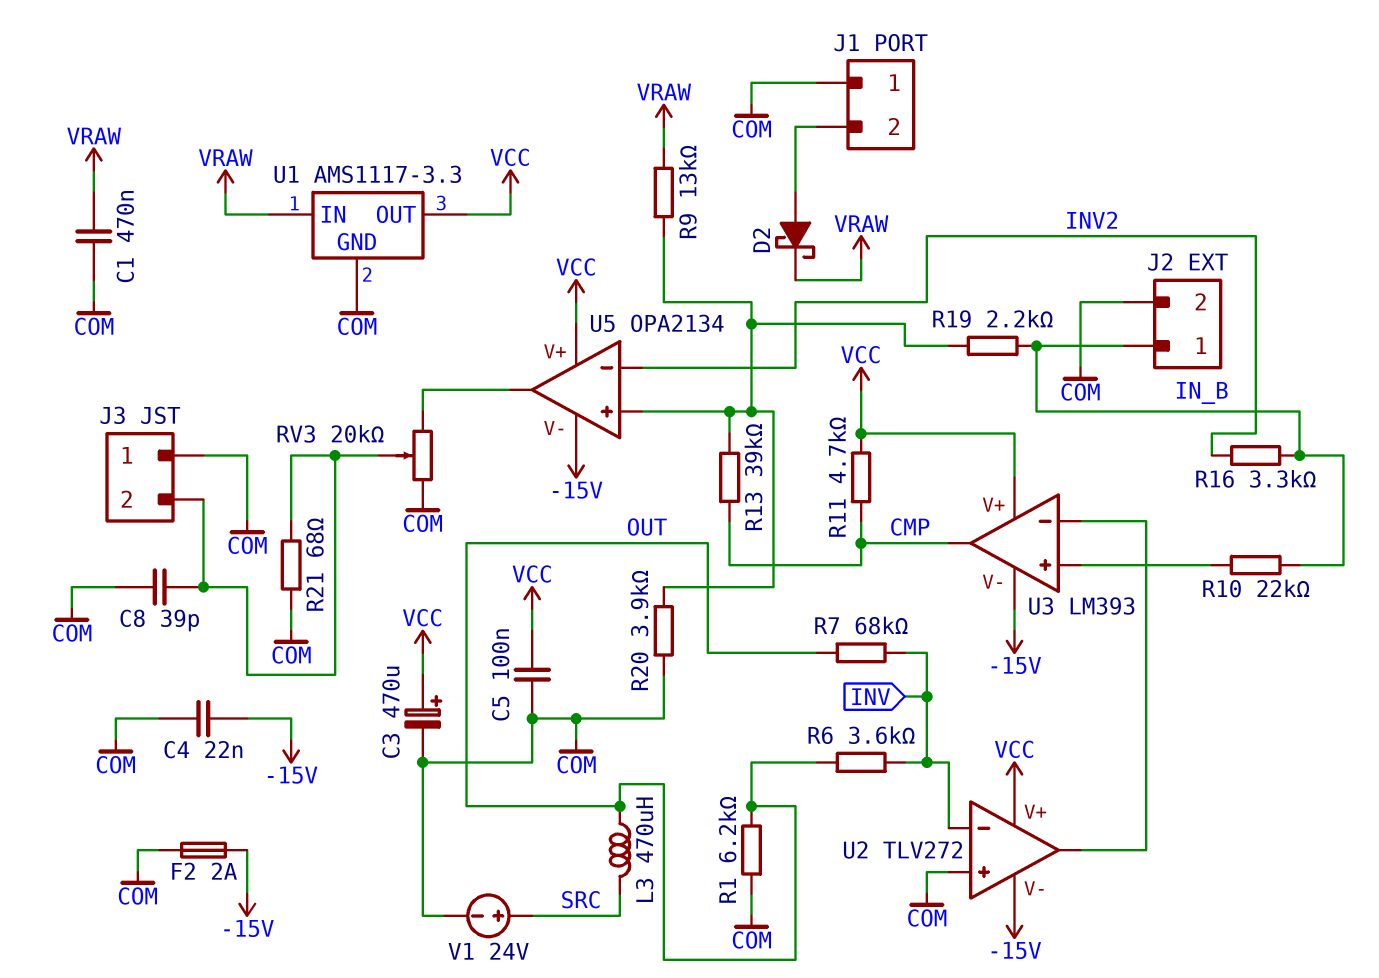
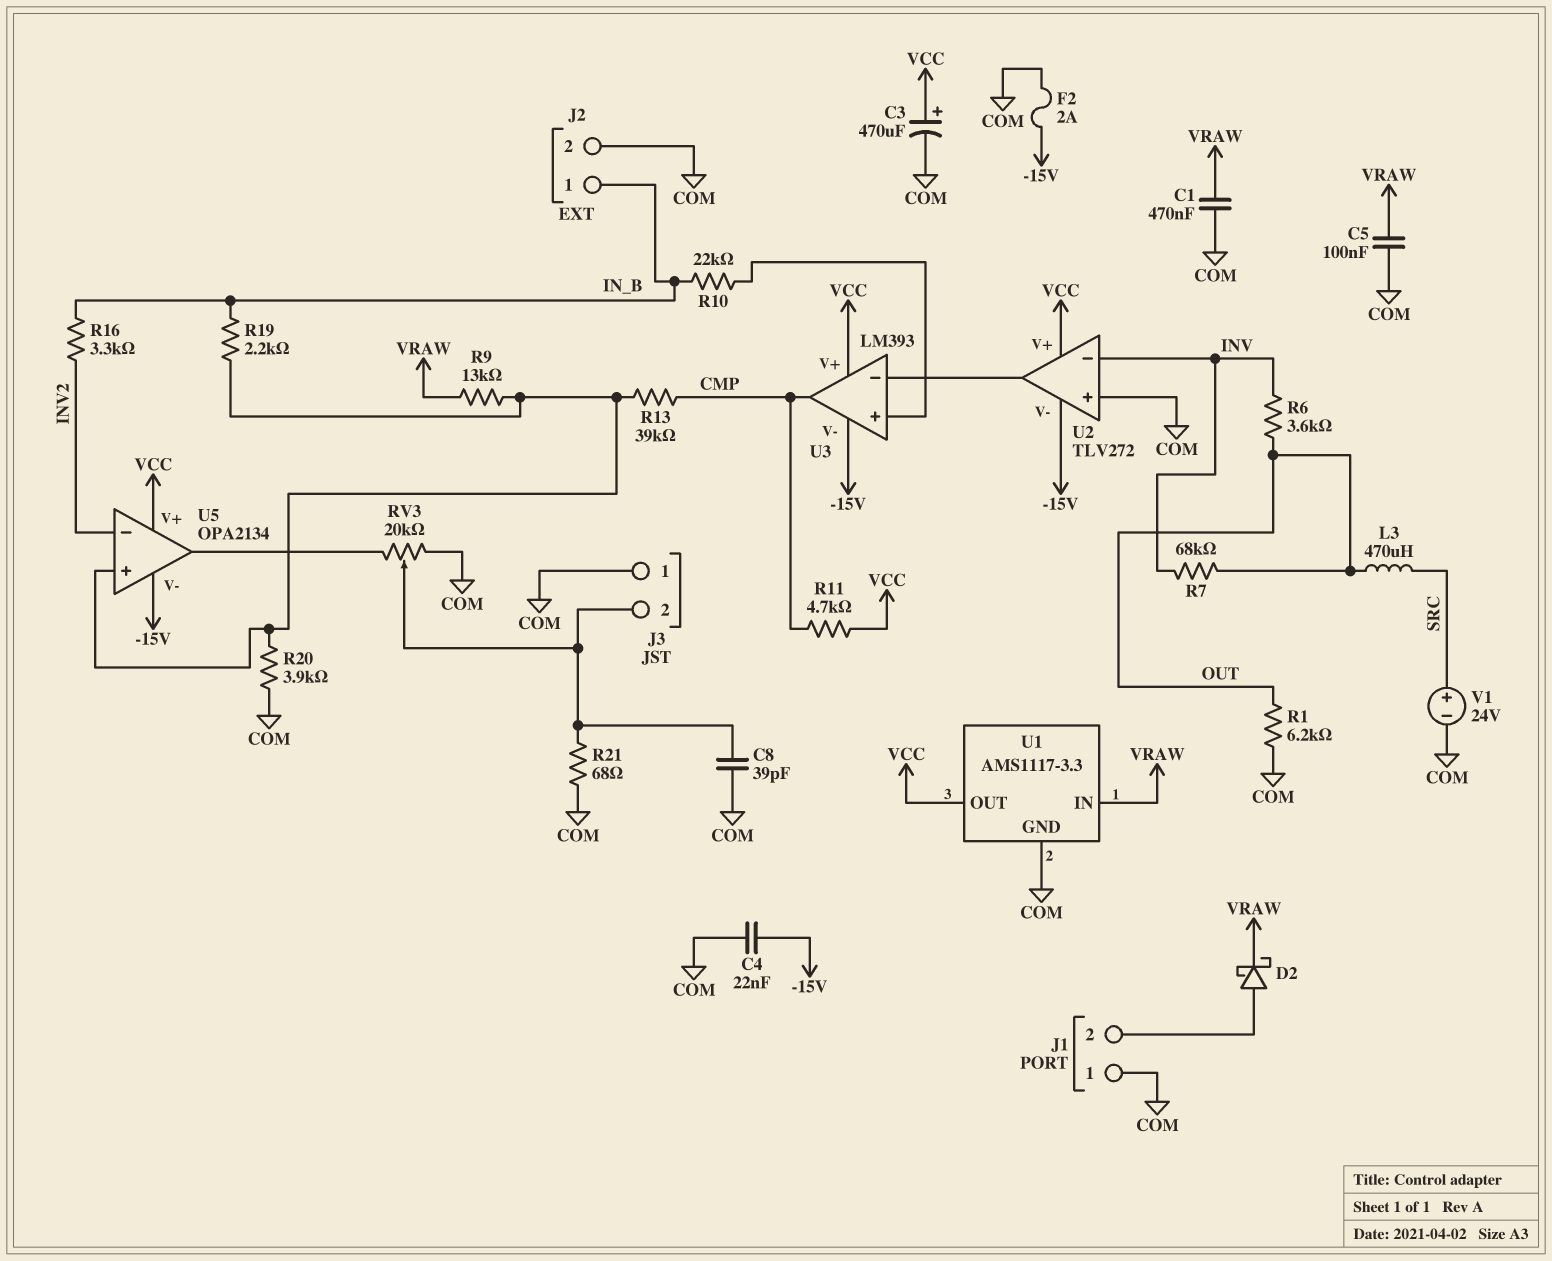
C5: 100nF (COM, VCC) -> 100nF (COM, VRAW)

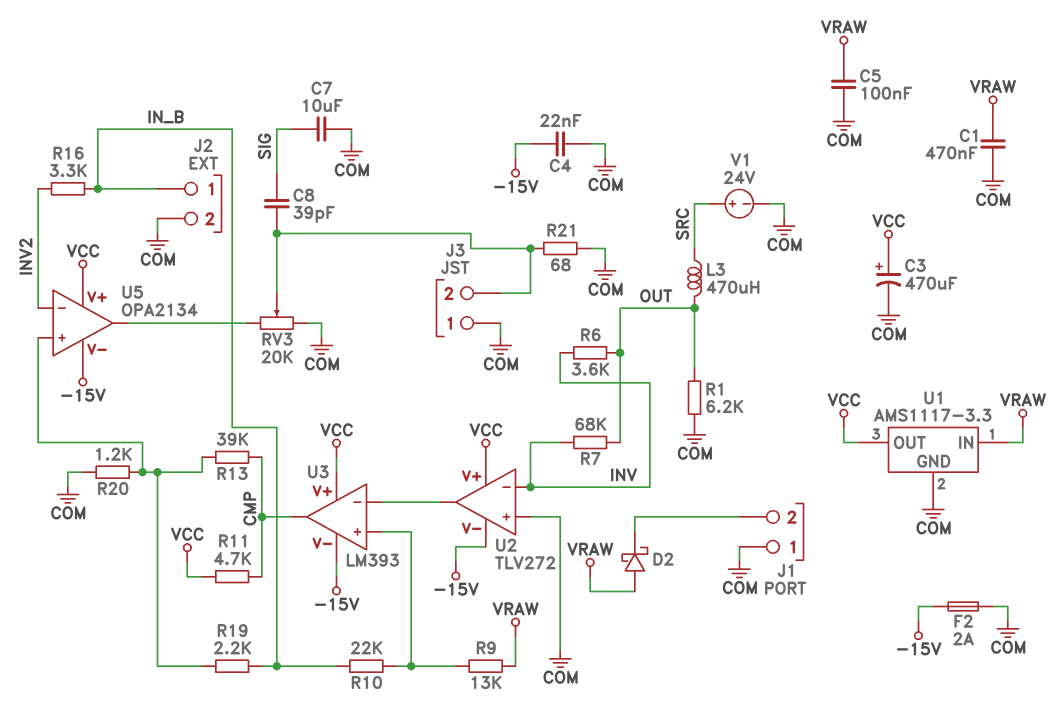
C7: none -> 10uF (COM, SIG)
C8: 39pF (COM, J3/2) -> 39pF (J3/2, SIG)
D2: schottky (A J1/2, K VRAW) -> schottky (A VRAW, K J1/2)
R9: 13k (U5/in+, VRAW) -> 13k (U3/in+, VRAW)
R20: 3.9k (COM, U5/in+) -> 1.2k (COM, U5/in+)

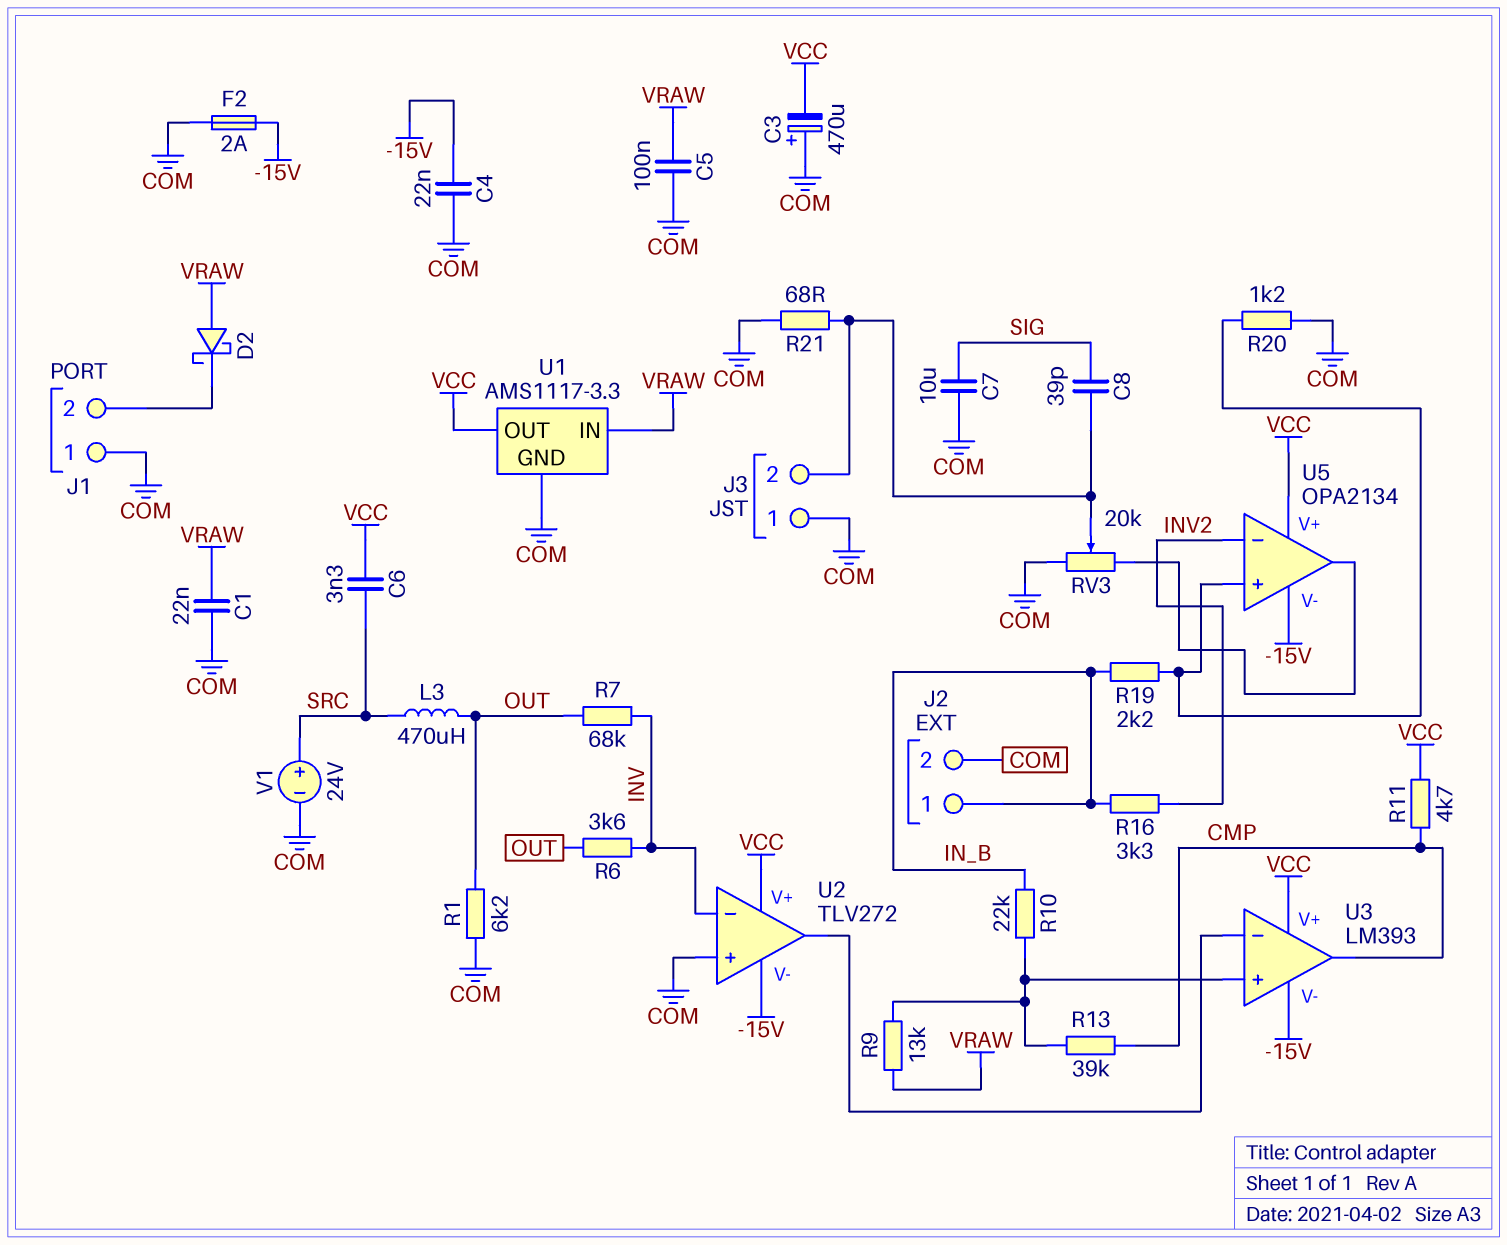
C1: 470nF (COM, VRAW) -> 22nF (COM, VRAW)
C3: 470uF (plus VCC, minus COM) -> 470uF (plus COM, minus VCC)
C6: none -> 3.3nF (SRC, VCC)
R13: 39k (CMP, U5/in+) -> 39k (CMP, U3/in+)

